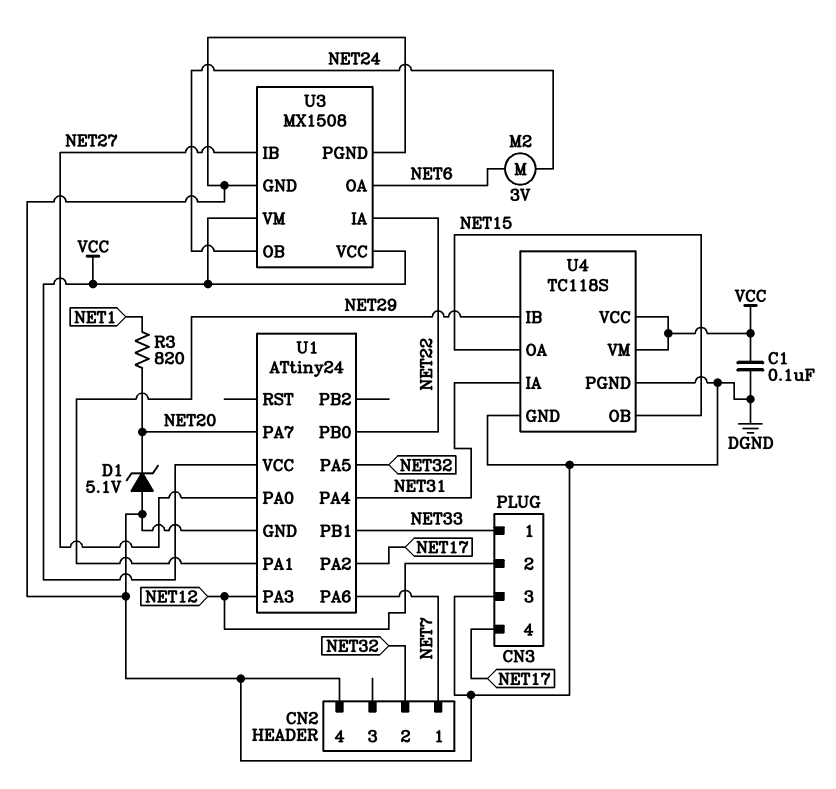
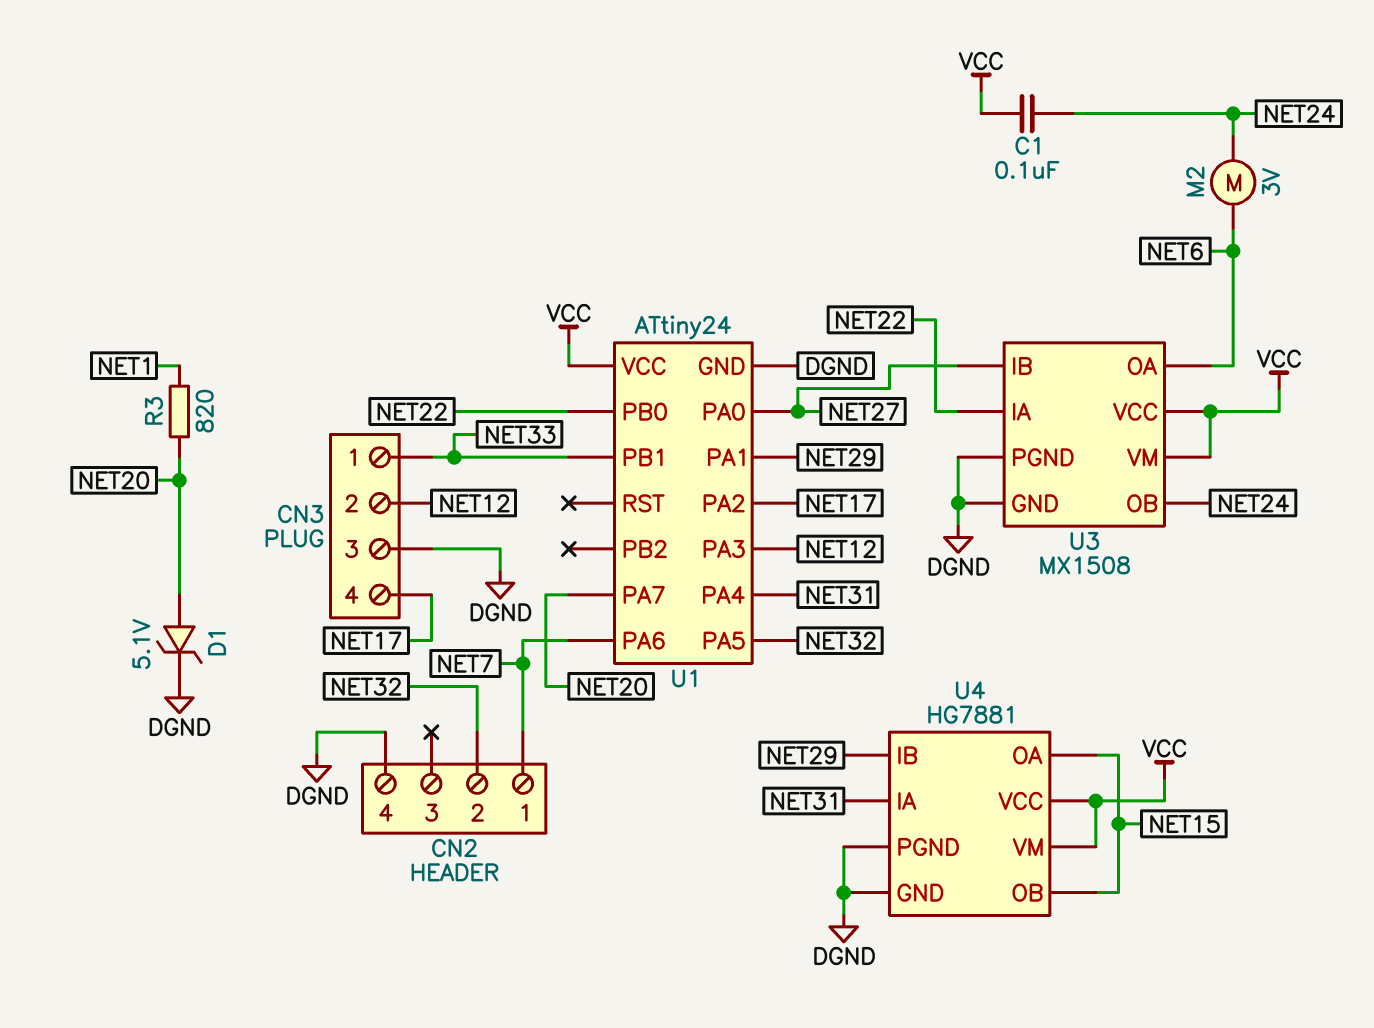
C1: 100nF (DGND, VCC) -> 100nF (NET24, VCC)
D1: zener 5.1V (A DGND, K NET20) -> zener 5.1V (A NET20, K DGND)
U4: TC118S -> HG7881

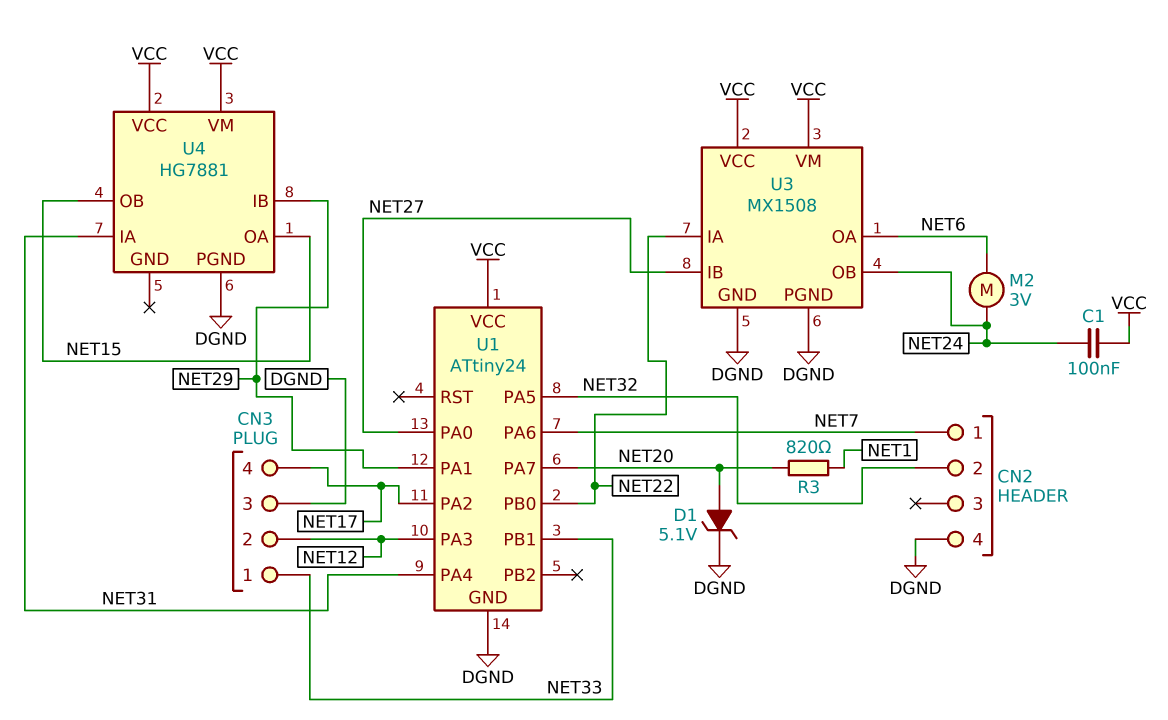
U4 pin GND: DGND -> none

